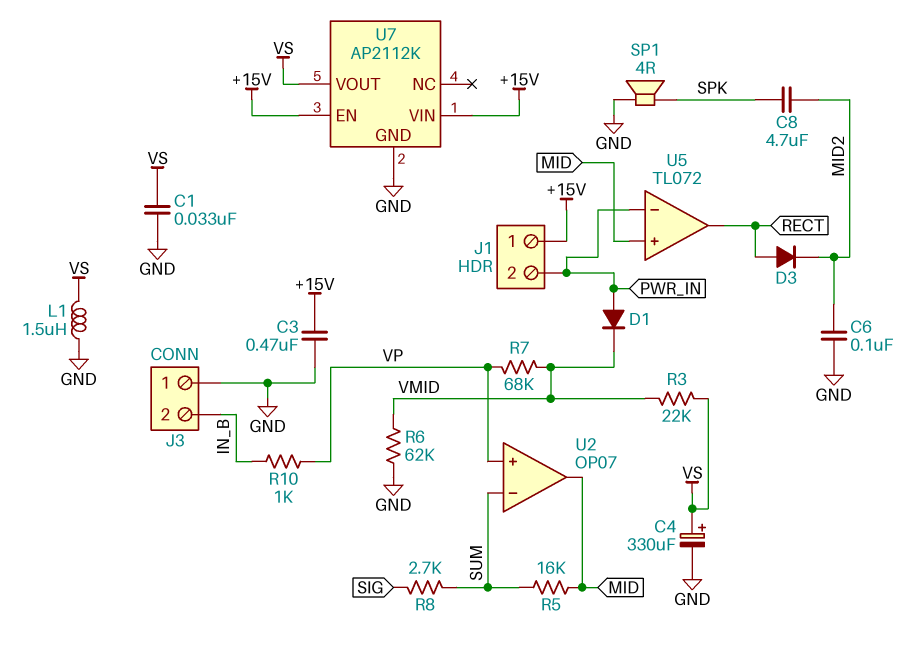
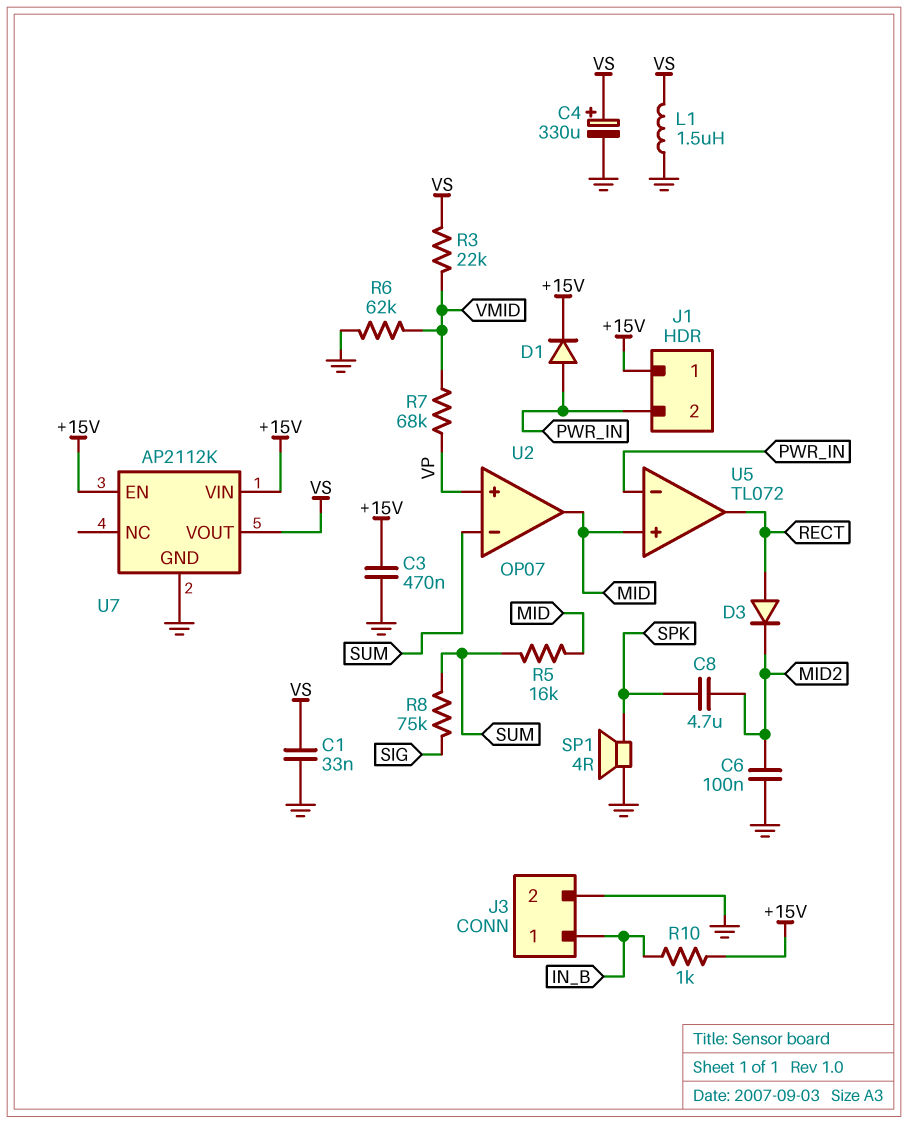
D1: diode (A PWR_IN, K VMID) -> diode (A PWR_IN, K +15V)
J3 pin 1: GND -> IN_B
J3 pin 2: IN_B -> GND
R8: 2.7k (SIG, SUM) -> 75k (SIG, SUM)
R10: 1k (IN_B, VP) -> 1k (+15V, IN_B)

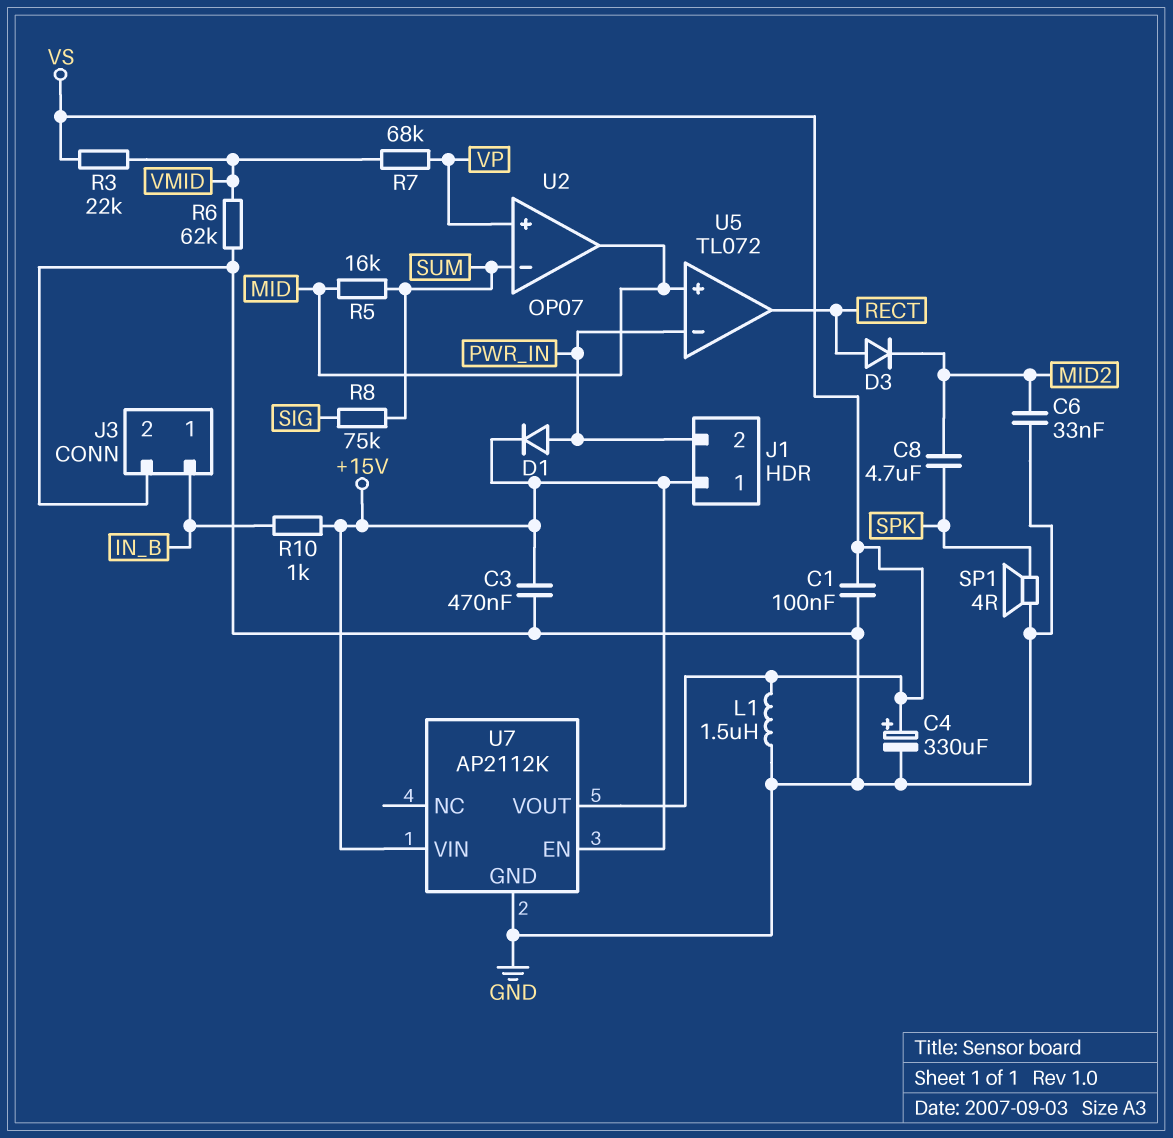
C1: 33nF (GND, VS) -> 100nF (GND, VS)
C6: 100nF (GND, MID2) -> 33nF (GND, MID2)

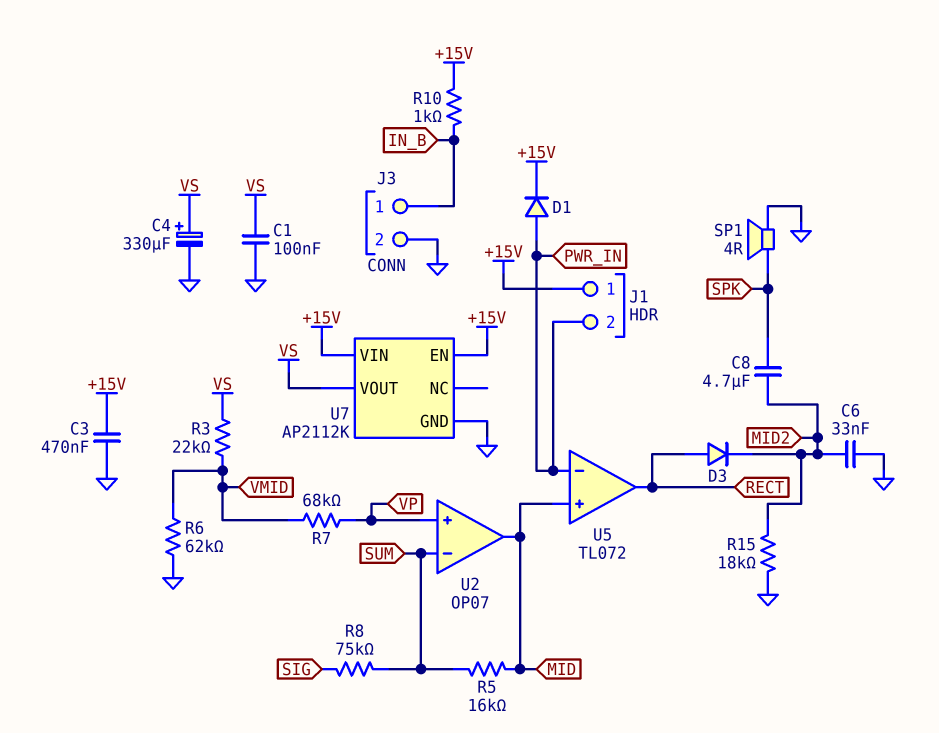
L1: 1.5uH (GND, VS) -> none
R15: none -> 18k (GND, MID2)

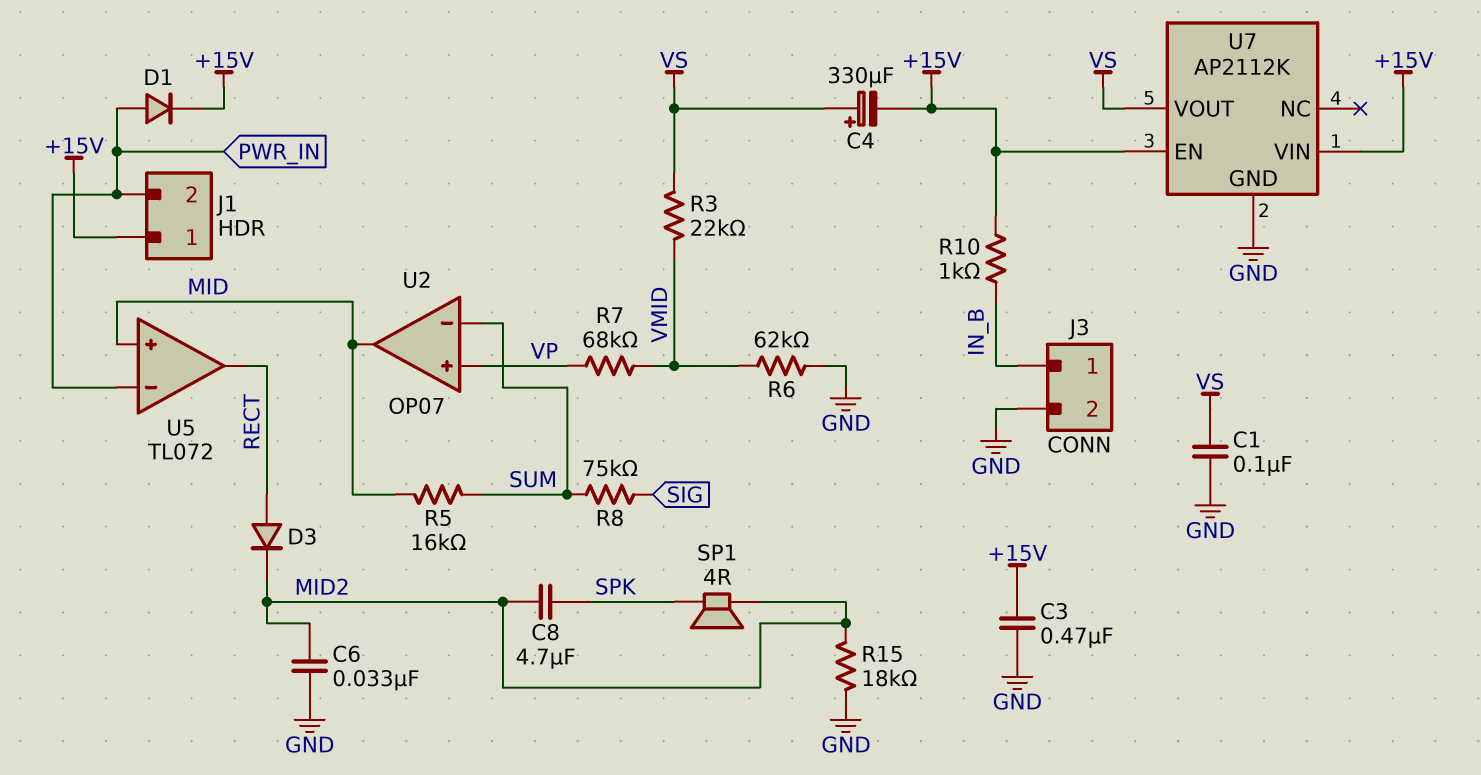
C4: 330uF (plus VS, minus GND) -> 330uF (plus VS, minus +15V)
SP1: speaker 4R (GND, SPK) -> speaker 4R (MID2, SPK)

